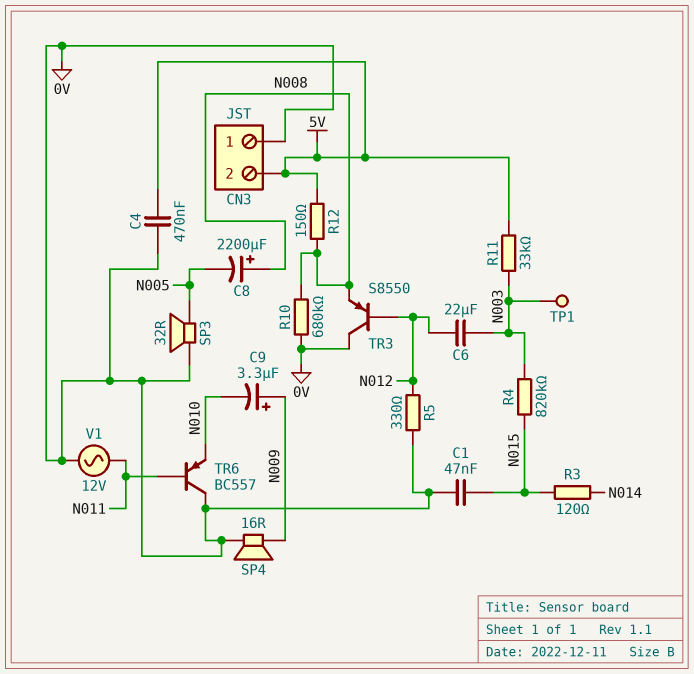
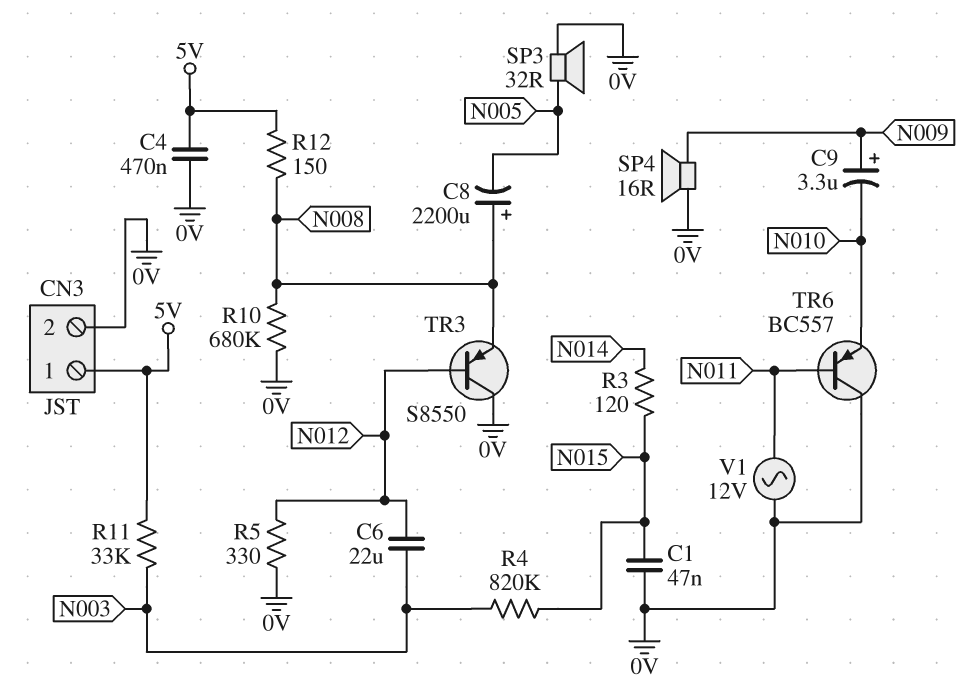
CN3 pin 1: 0V -> 5V
CN3 pin 2: 5V -> 0V
TP1: test point (N003) -> none

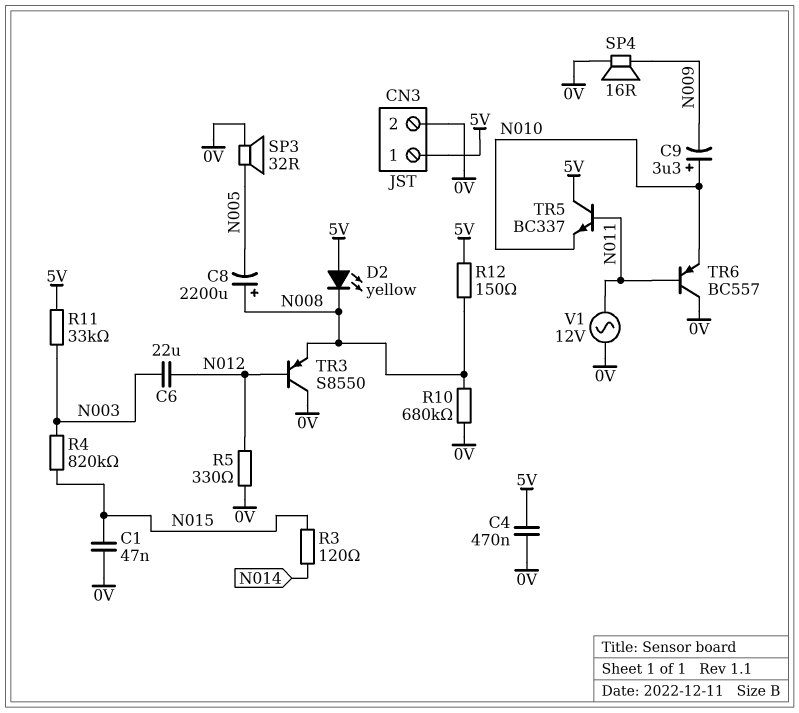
C9: 3.3uF (plus N009, minus N010) -> 3.3uF (plus N010, minus N009)
D2: none -> LED yellow (A 5V, K N008)
TR5: none -> NPN BC337 (B N011, C 5V, E N010)

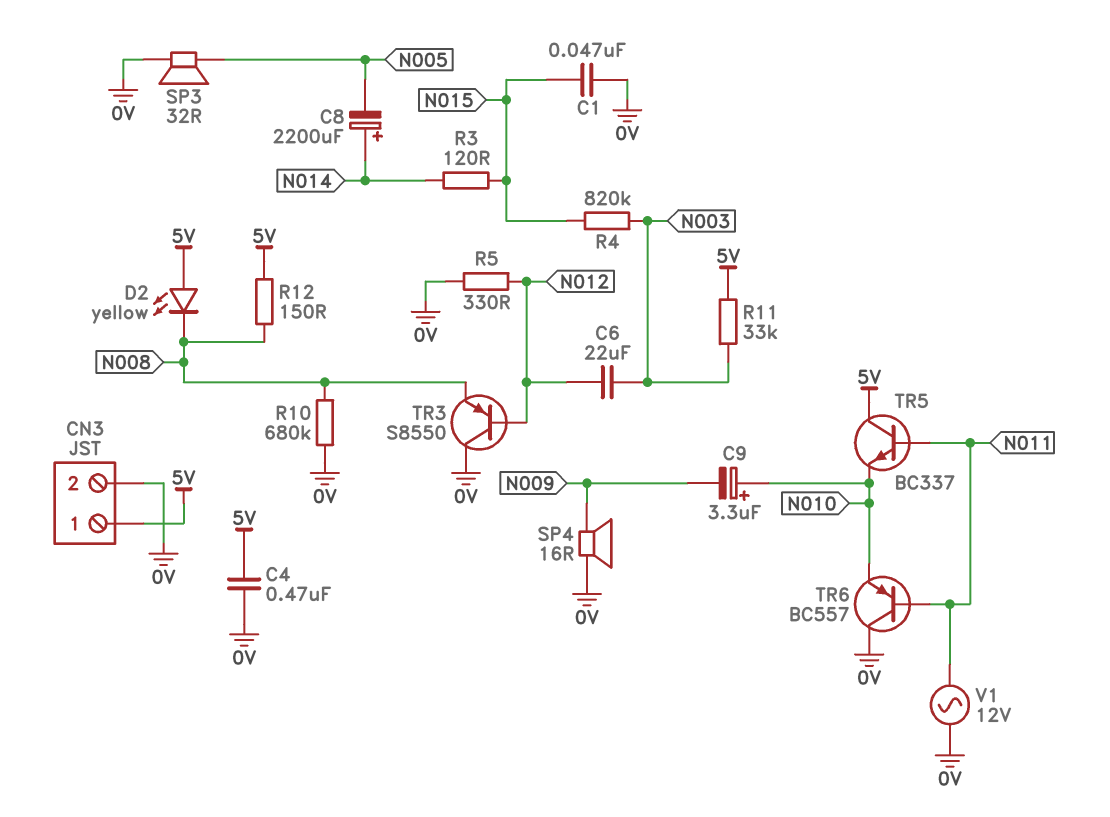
C8: 2200uF (plus N008, minus N005) -> 2200uF (plus N014, minus N005)

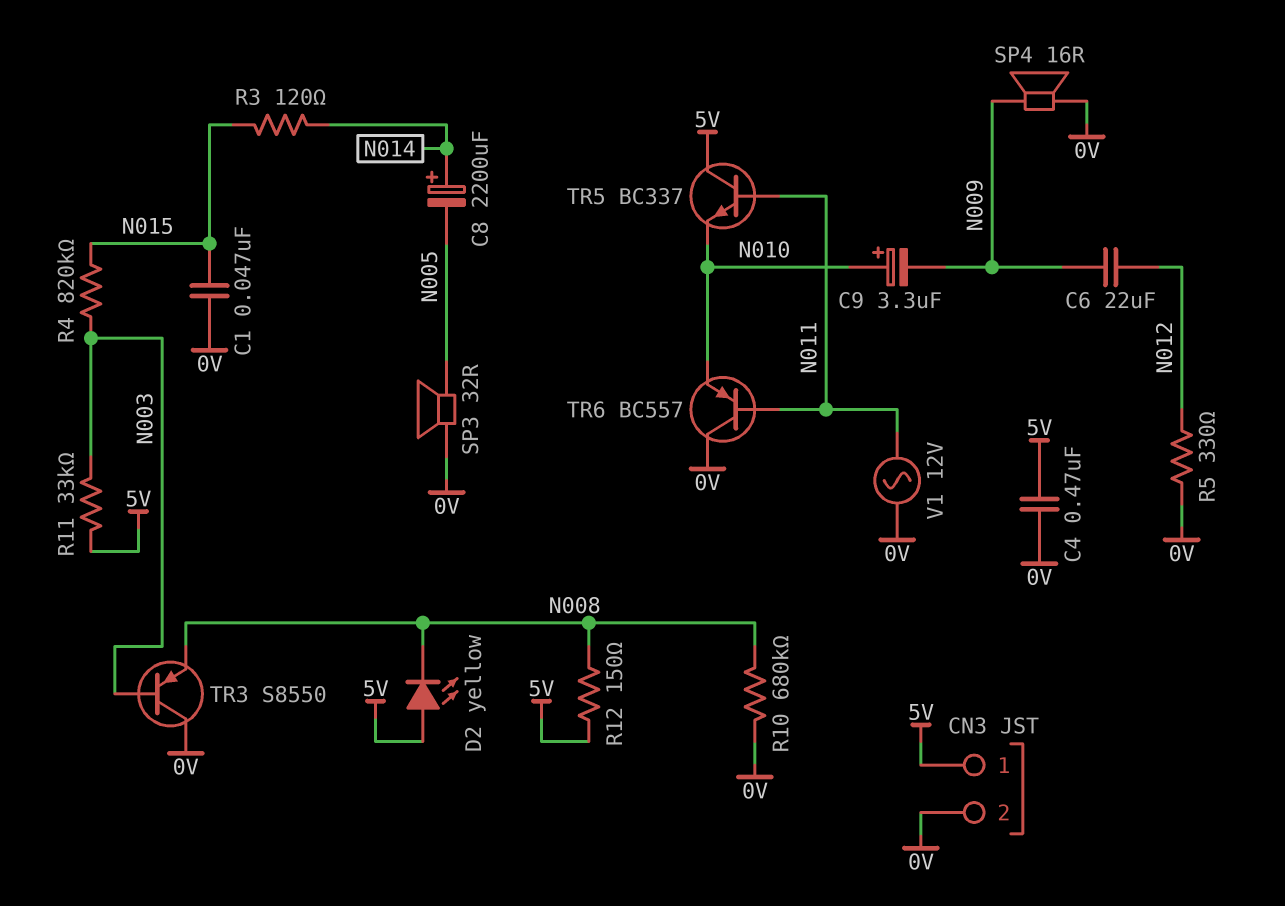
C6: 22uF (N003, N012) -> 22uF (N009, N012)
TR3: PNP S8550 (B N012, C 0V, E N008) -> PNP S8550 (B N003, C 0V, E N008)

